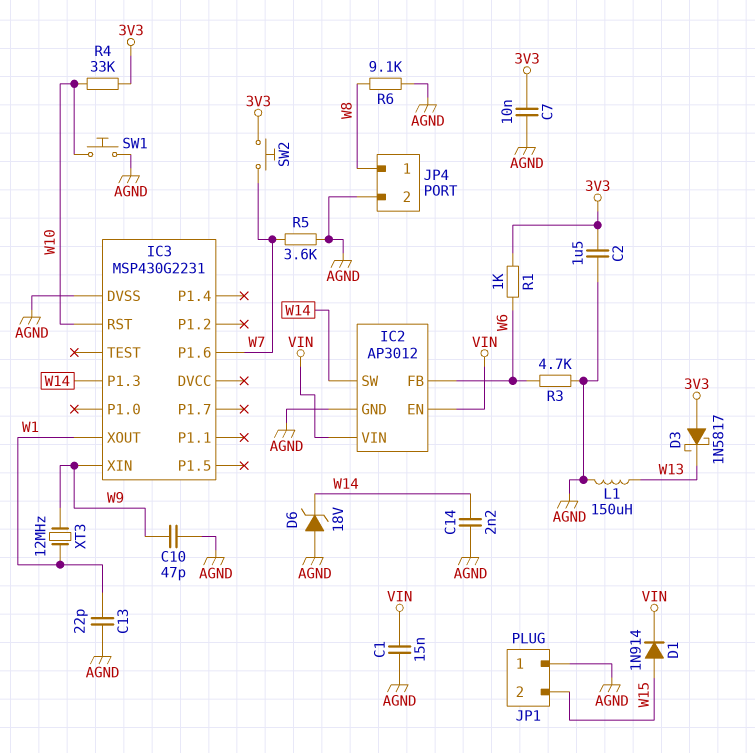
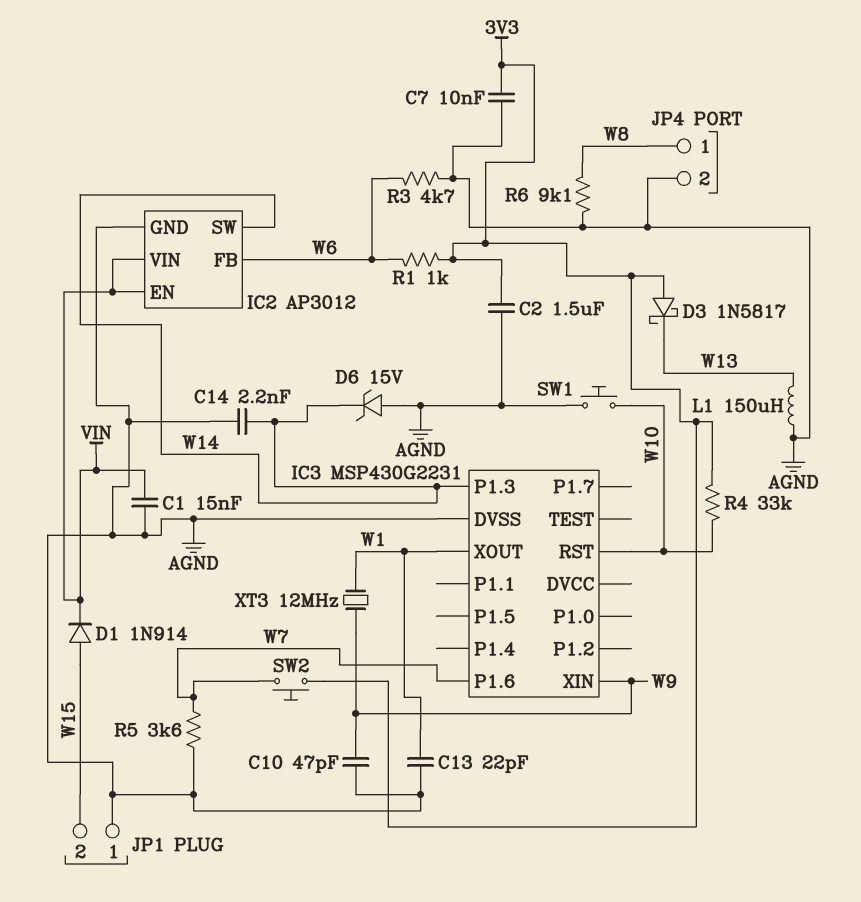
D6: zener 18V (A AGND, K W14) -> zener 15V (A AGND, K W14)

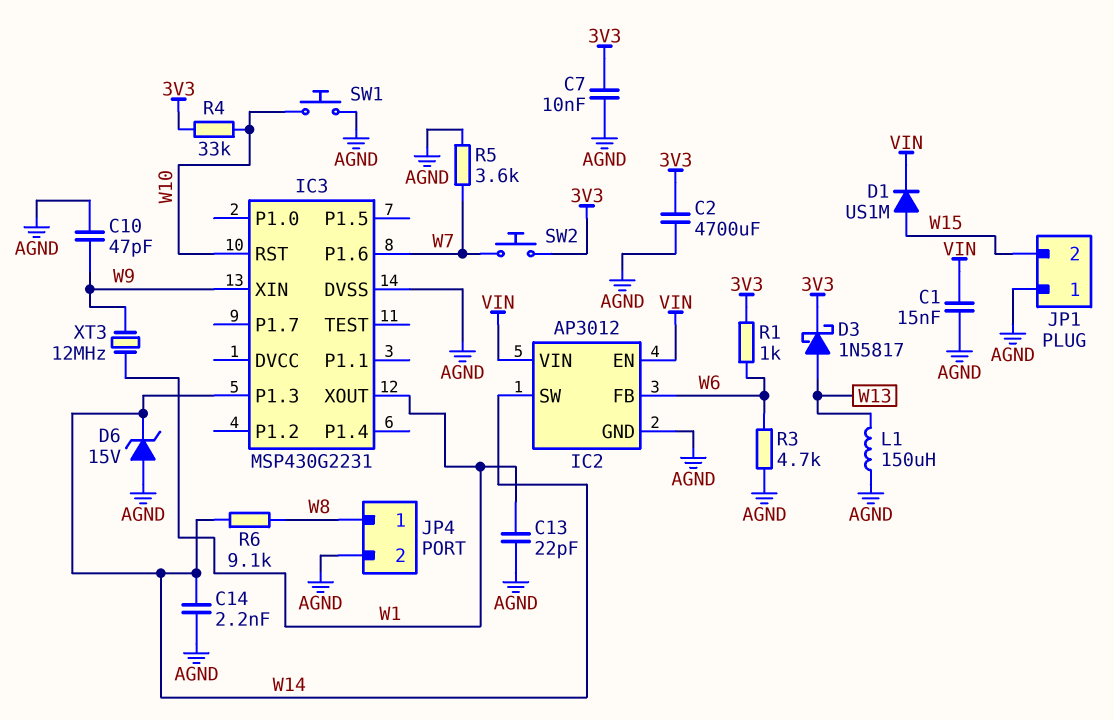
C2: 1.5uF (3V3, AGND) -> 4700uF (3V3, AGND)
D1: diode 1N914 (A W15, K VIN) -> diode US1M (A W15, K VIN)
D3: schottky 1N5817 (A 3V3, K W13) -> schottky 1N5817 (A W13, K 3V3)
R6: 9.1k (AGND, W8) -> 9.1k (W8, W14)

